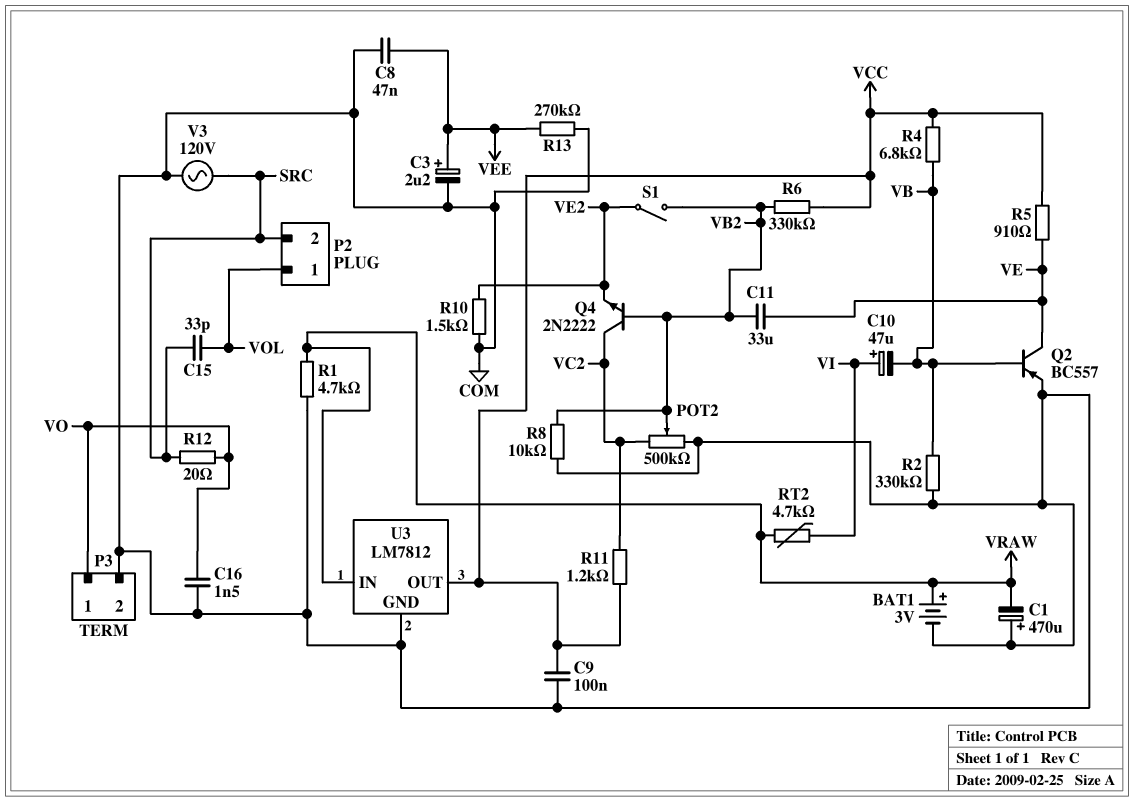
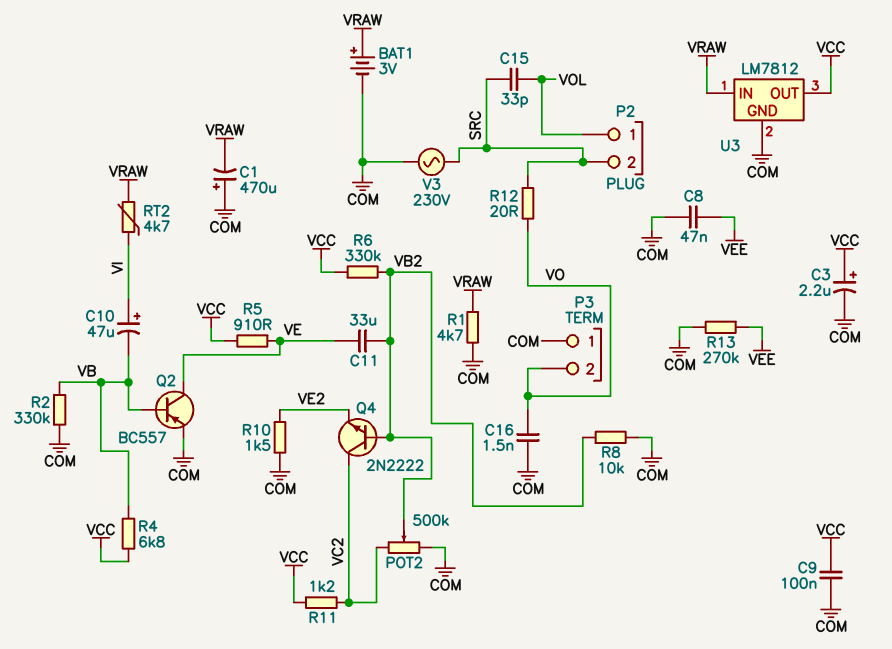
C3: 2.2uF (plus VEE, minus COM) -> 2.2uF (plus VCC, minus COM)
P3 pin 1: VO -> COM
P3 pin 2: COM -> VO
S1: switch (VB2, VE2) -> none
V3: AC 120V (COM, SRC) -> AC 230V (COM, SRC)

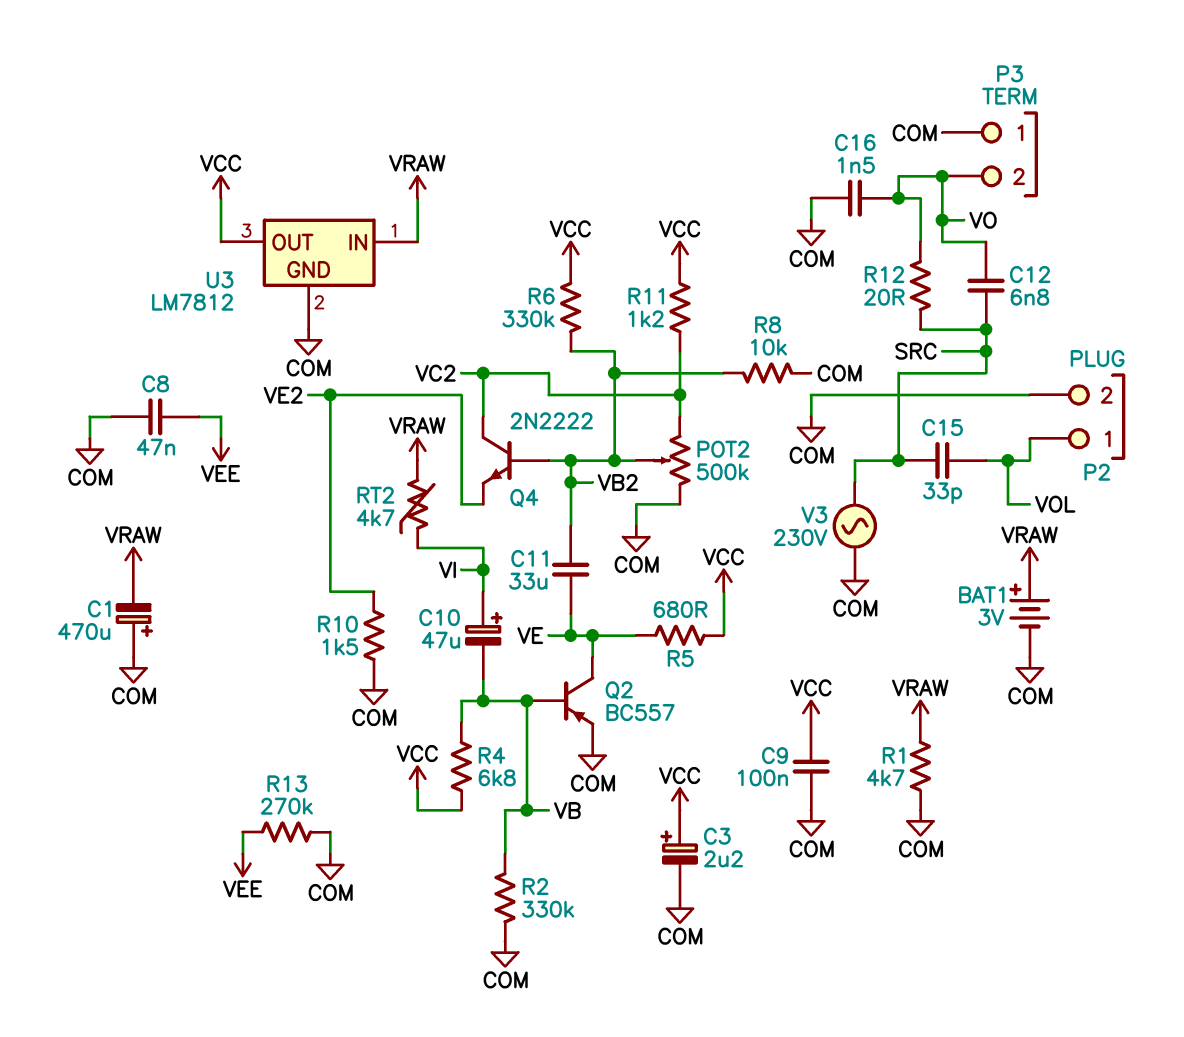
C12: none -> 6.8nF (SRC, VO)
P2 pin 2: SRC -> COM
R5: 910 (VCC, VE) -> 680 (VCC, VE)

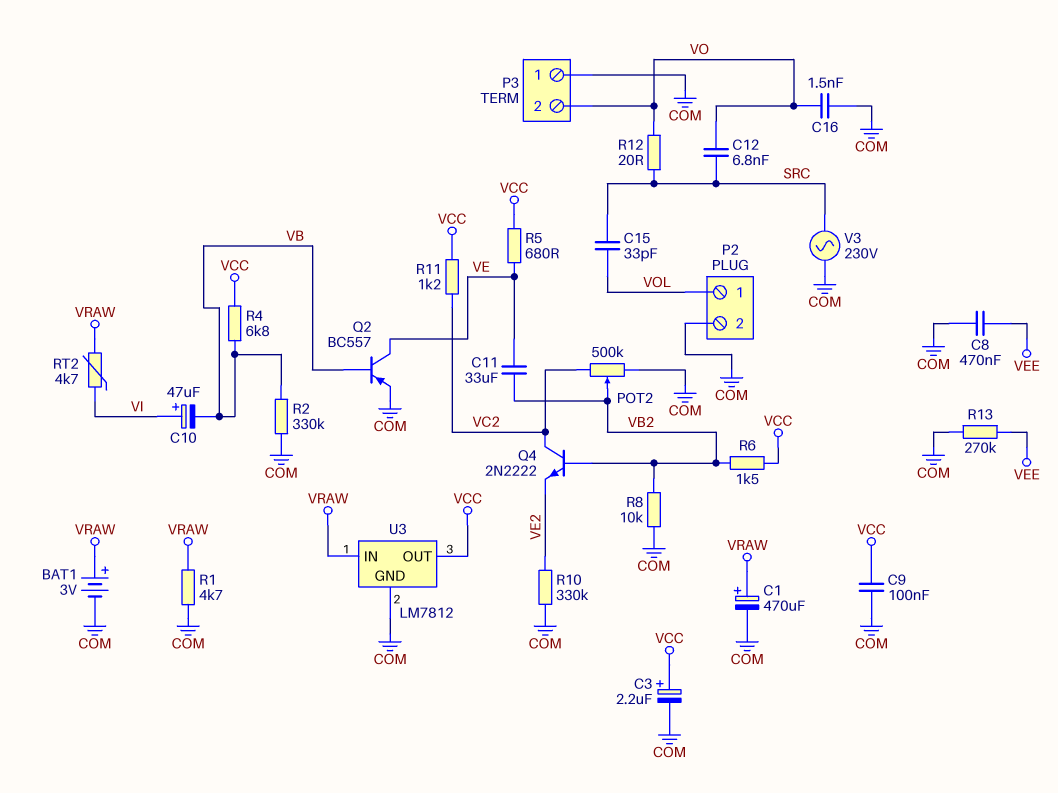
C1: 470uF (plus COM, minus VRAW) -> 470uF (plus VRAW, minus COM)
C8: 47nF (COM, VEE) -> 470nF (COM, VEE)
R6: 330k (VB2, VCC) -> 1.5k (VB2, VCC)
R10: 1.5k (COM, VE2) -> 330k (COM, VE2)

